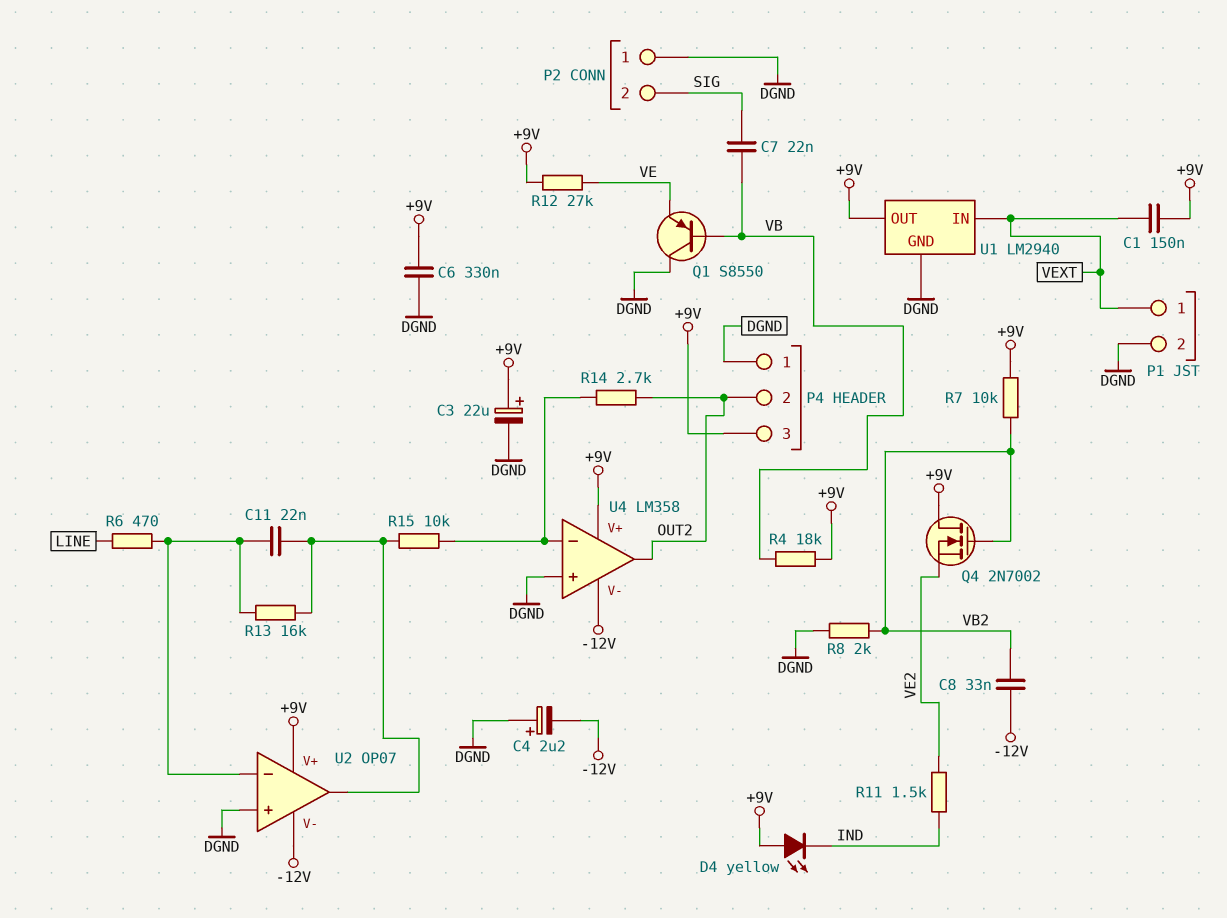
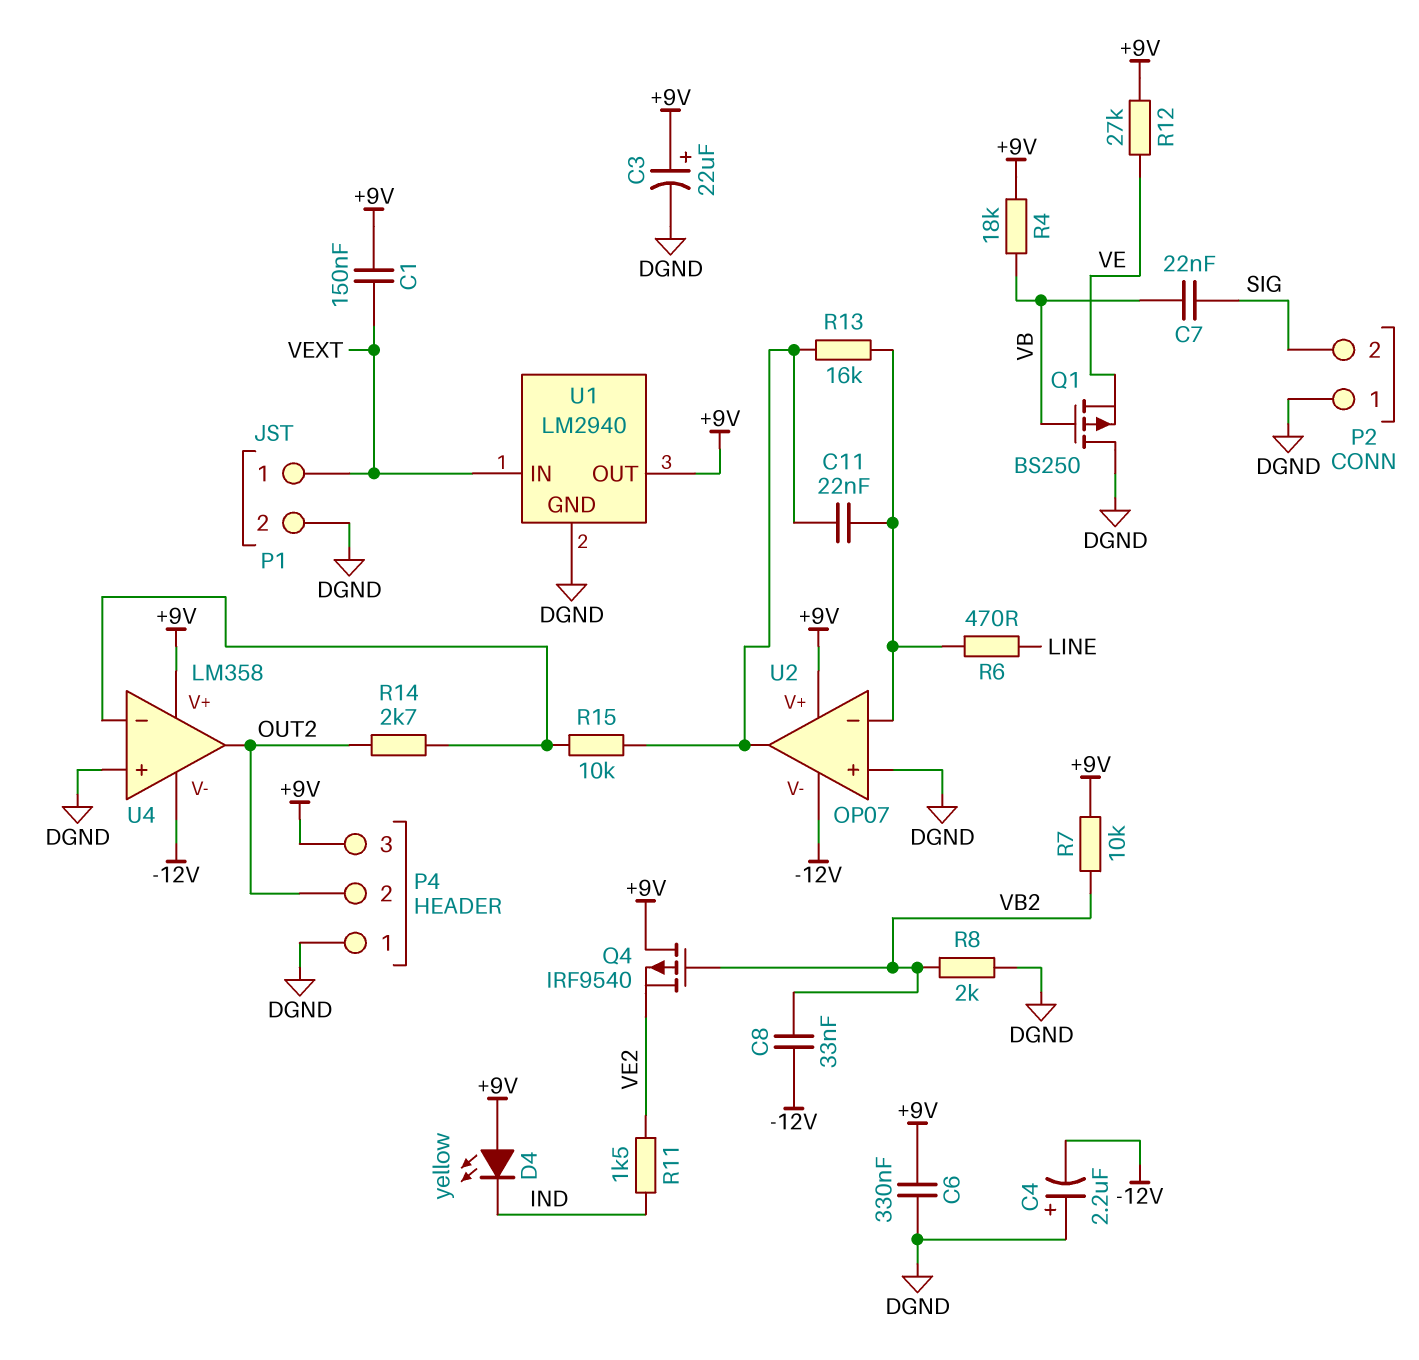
Q1: PNP S8550 (B VB, C DGND, E VE) -> PMOS BS250 (G VB, D DGND, S VE)
Q4: NMOS 2N7002 (G VB2, D +9V, S VE2) -> PMOS IRF9540 (G VB2, D +9V, S VE2)

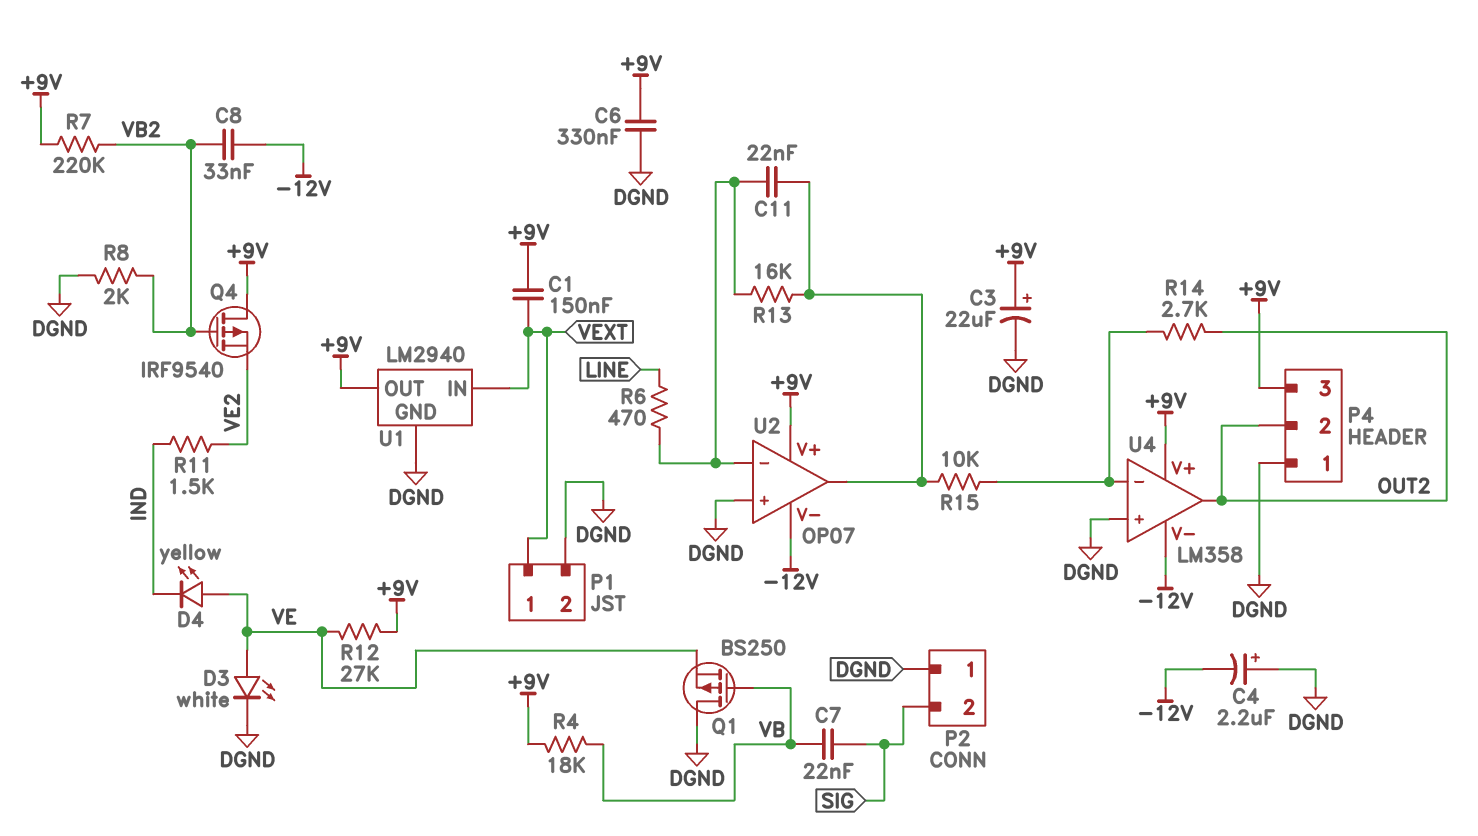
D3: none -> LED white (A VE, K DGND)
D4: LED yellow (A +9V, K IND) -> LED yellow (A VE, K IND)
R7: 10k (+9V, VB2) -> 220k (+9V, VB2)

